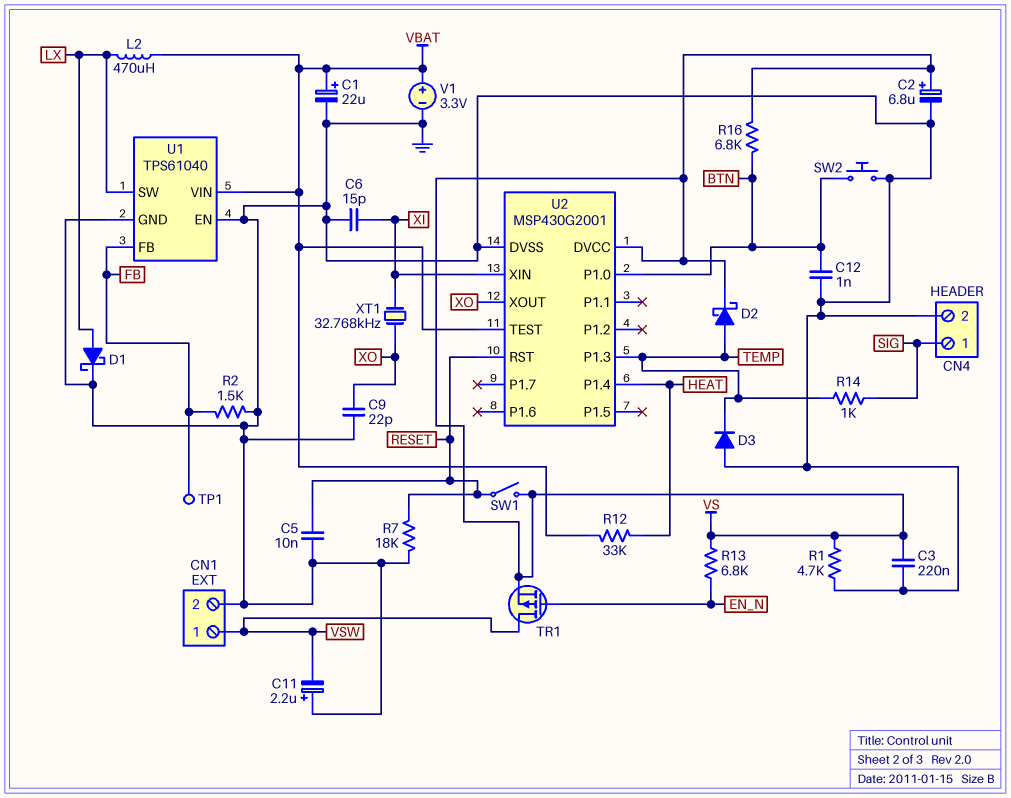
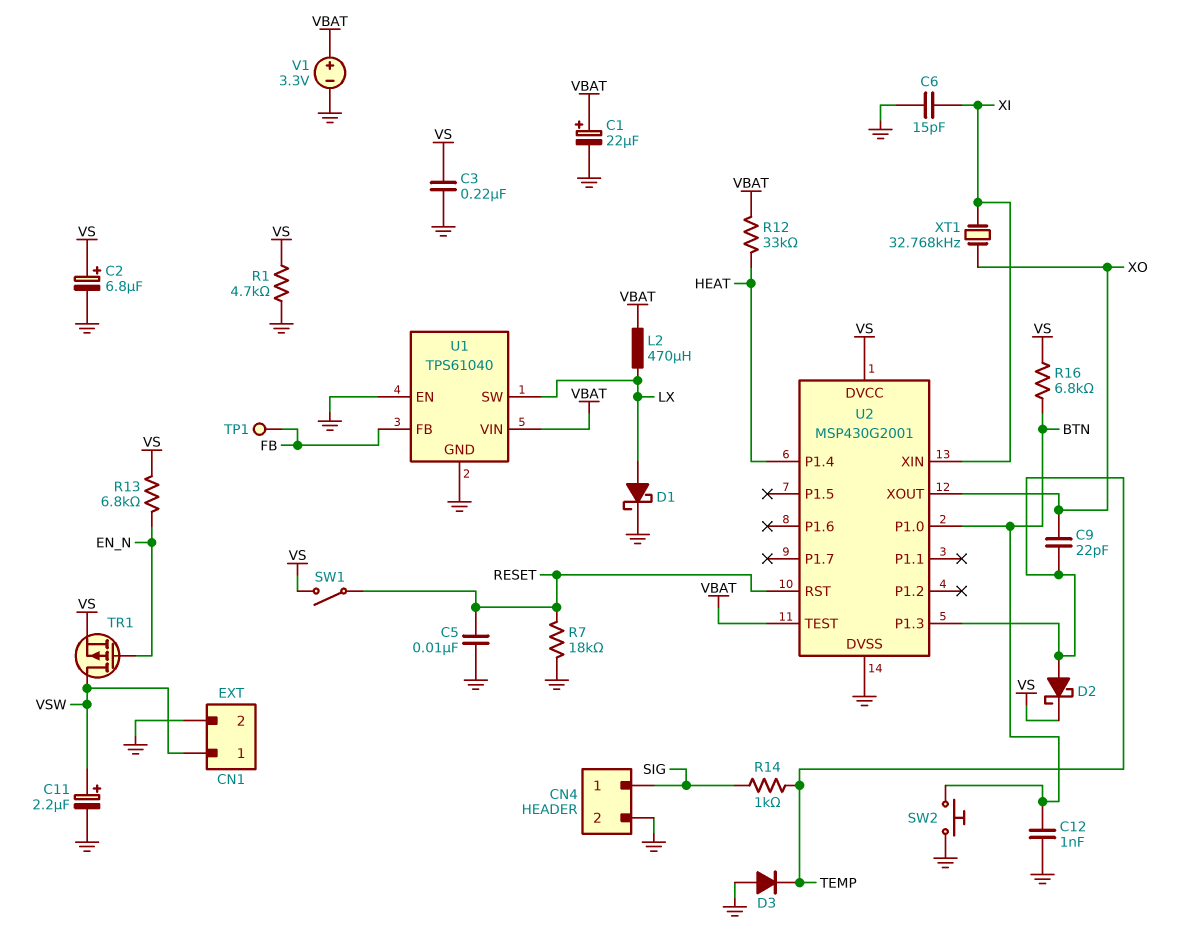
C9: 22pF (GND, XO) -> 22pF (TEMP, XO)
C11: 2.2uF (plus GND, minus VSW) -> 2.2uF (plus VSW, minus GND)
R2: 1.5k (FB, GND) -> none

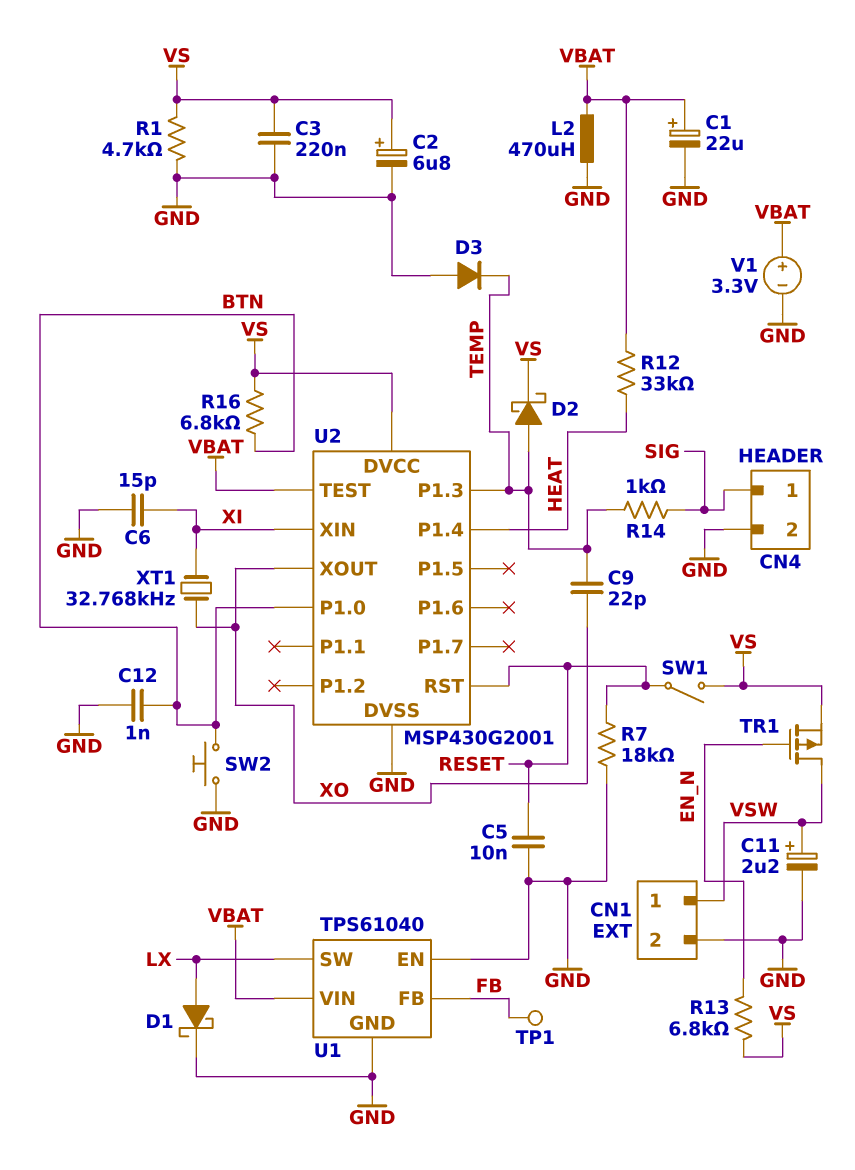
L2: 470uH (LX, VBAT) -> 470uH (GND, VBAT)

